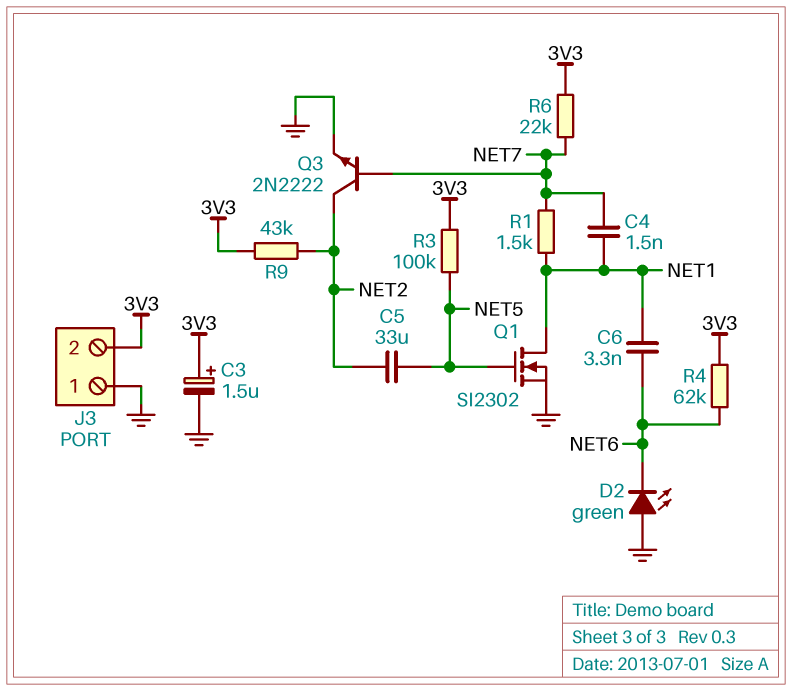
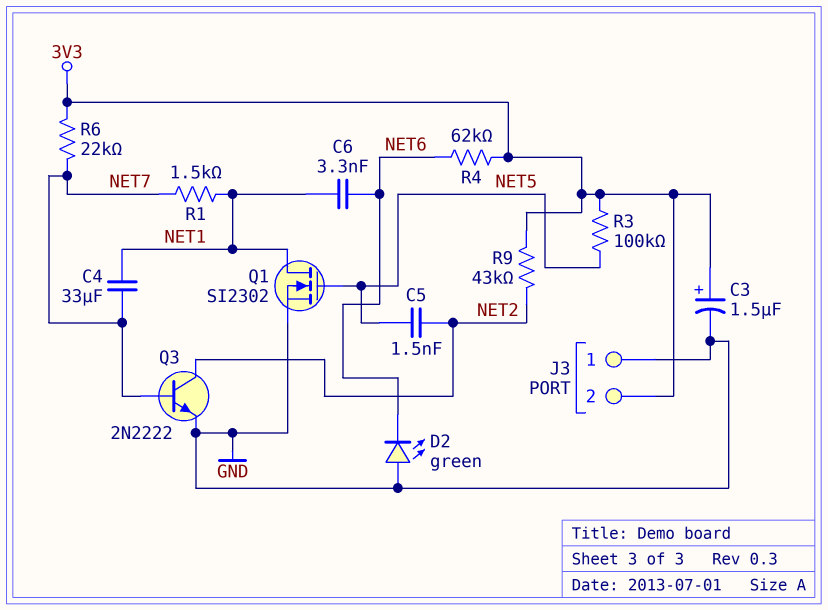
C4: 1.5nF (NET1, NET7) -> 33uF (NET1, NET7)
C5: 33uF (NET2, NET5) -> 1.5nF (NET2, NET5)

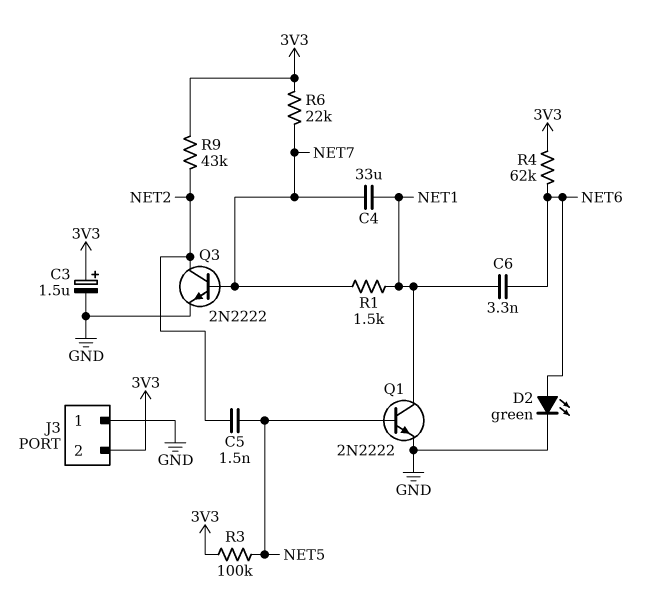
D2: LED green (A GND, K NET6) -> LED green (A NET6, K GND)
Q1: NMOS SI2302 (G NET5, D NET1, S GND) -> NPN 2N2222 (B NET5, C NET1, E GND)

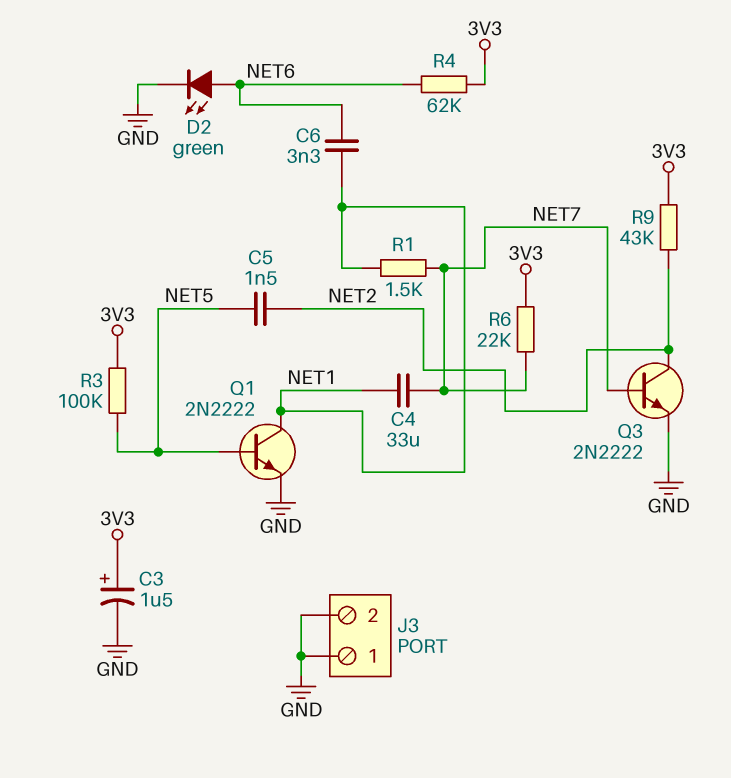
J3 pin 2: 3V3 -> GND

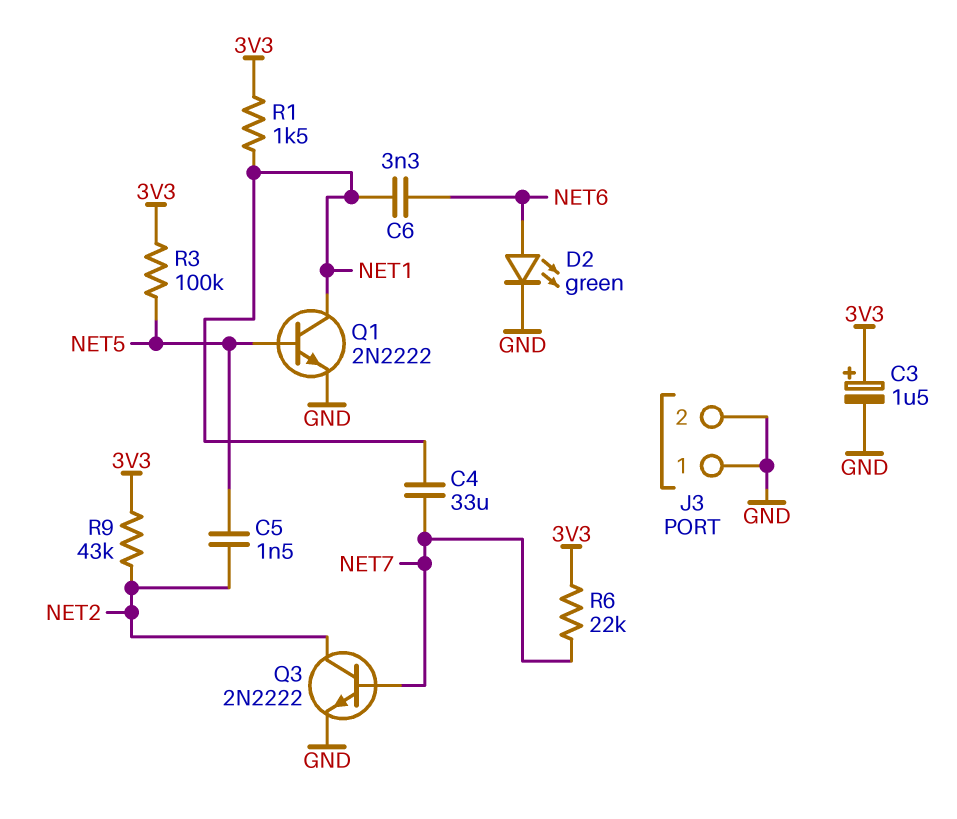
R1: 1.5k (NET1, NET7) -> 1.5k (3V3, NET1)
R4: 62k (3V3, NET6) -> none

